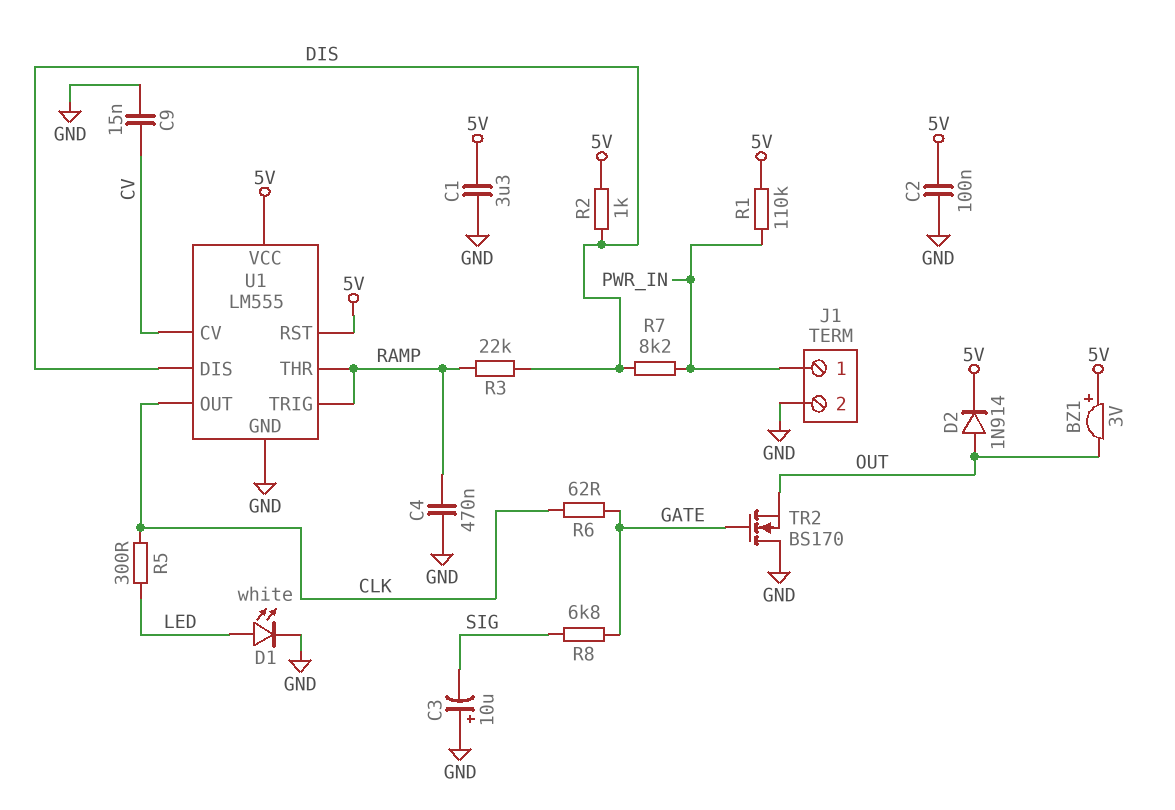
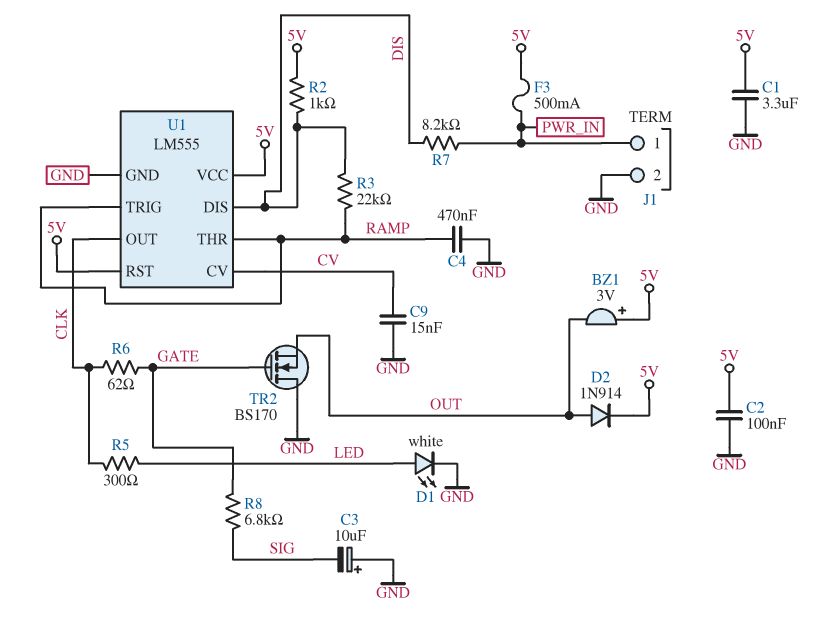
F3: none -> 500mA (5V, PWR_IN)
R1: 110k (5V, PWR_IN) -> none

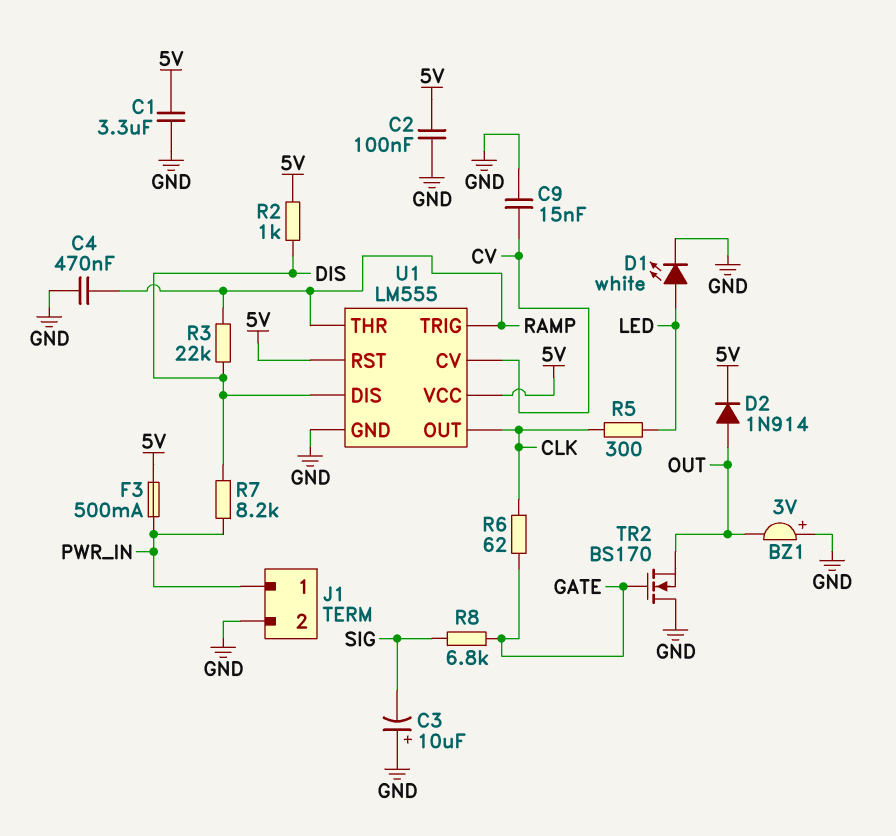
BZ1: buzzer 3V (plus 5V, minus OUT) -> buzzer 3V (plus GND, minus OUT)

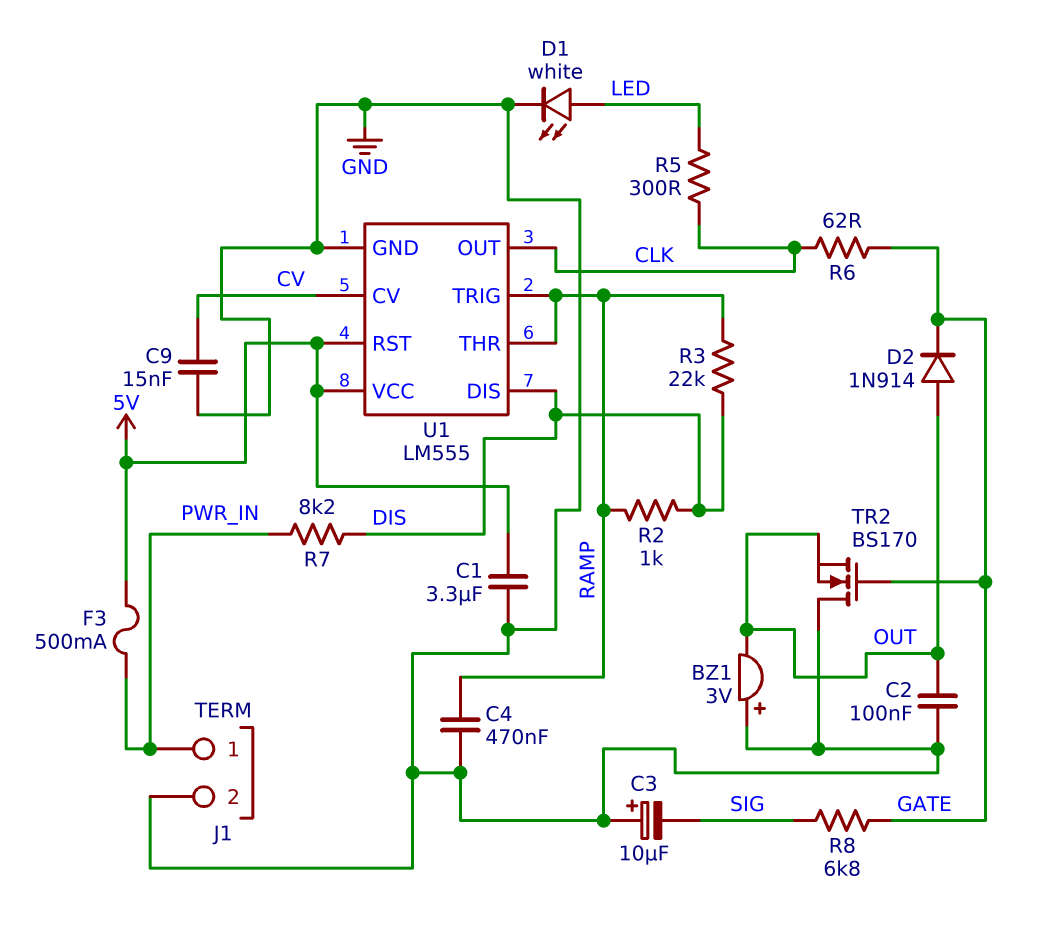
C2: 100nF (5V, GND) -> 100nF (GND, OUT)
D2: diode 1N914 (A OUT, K 5V) -> diode 1N914 (A OUT, K GATE)
R2: 1k (5V, DIS) -> 1k (DIS, RAMP)

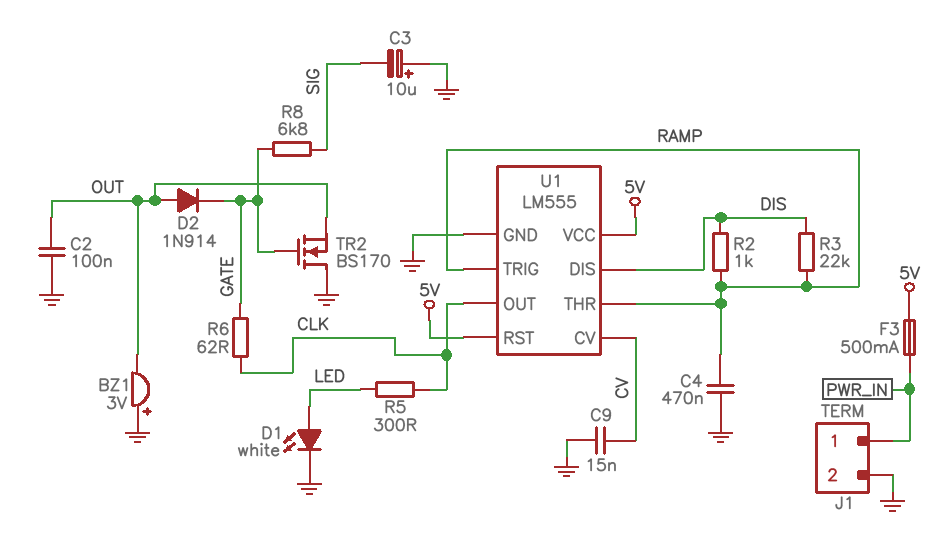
C1: 3.3uF (5V, GND) -> none
R7: 8.2k (DIS, PWR_IN) -> none

